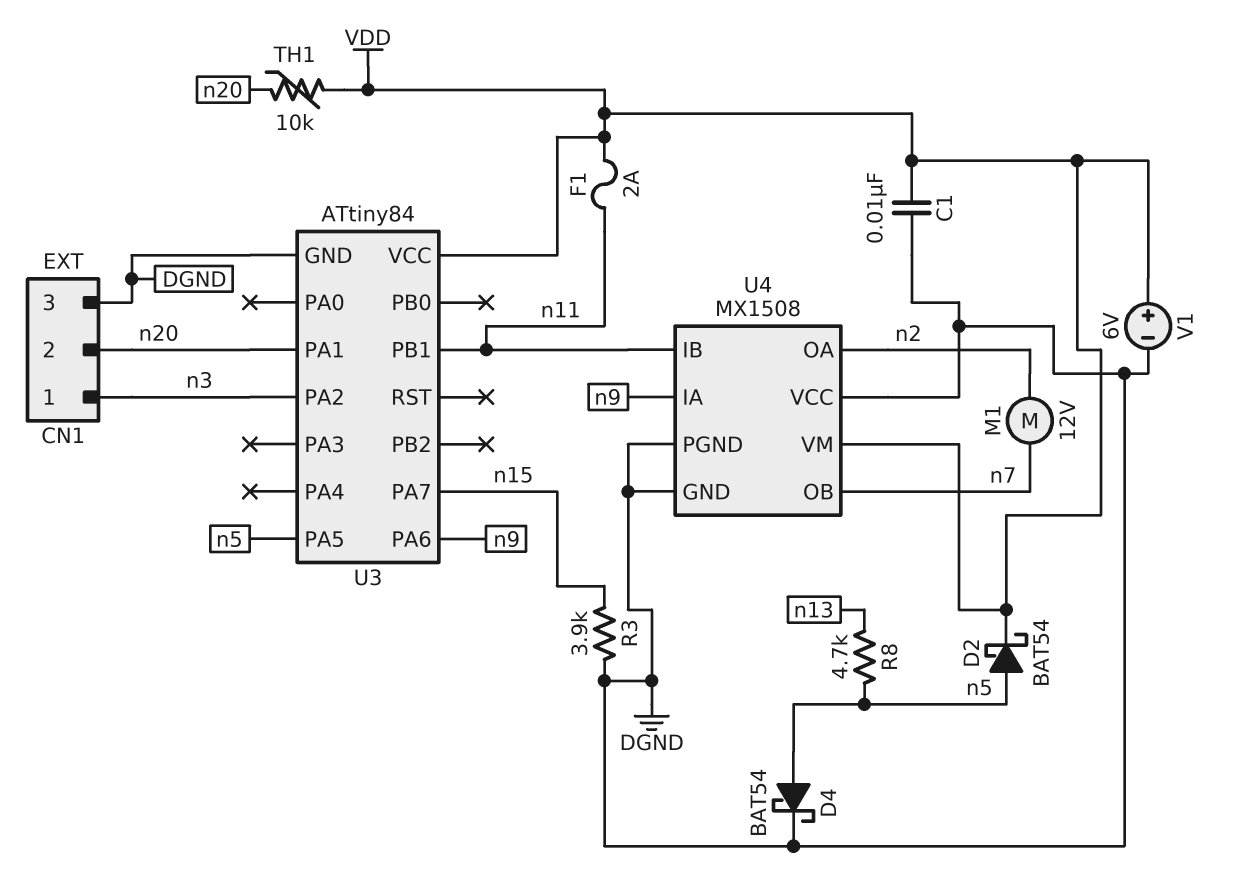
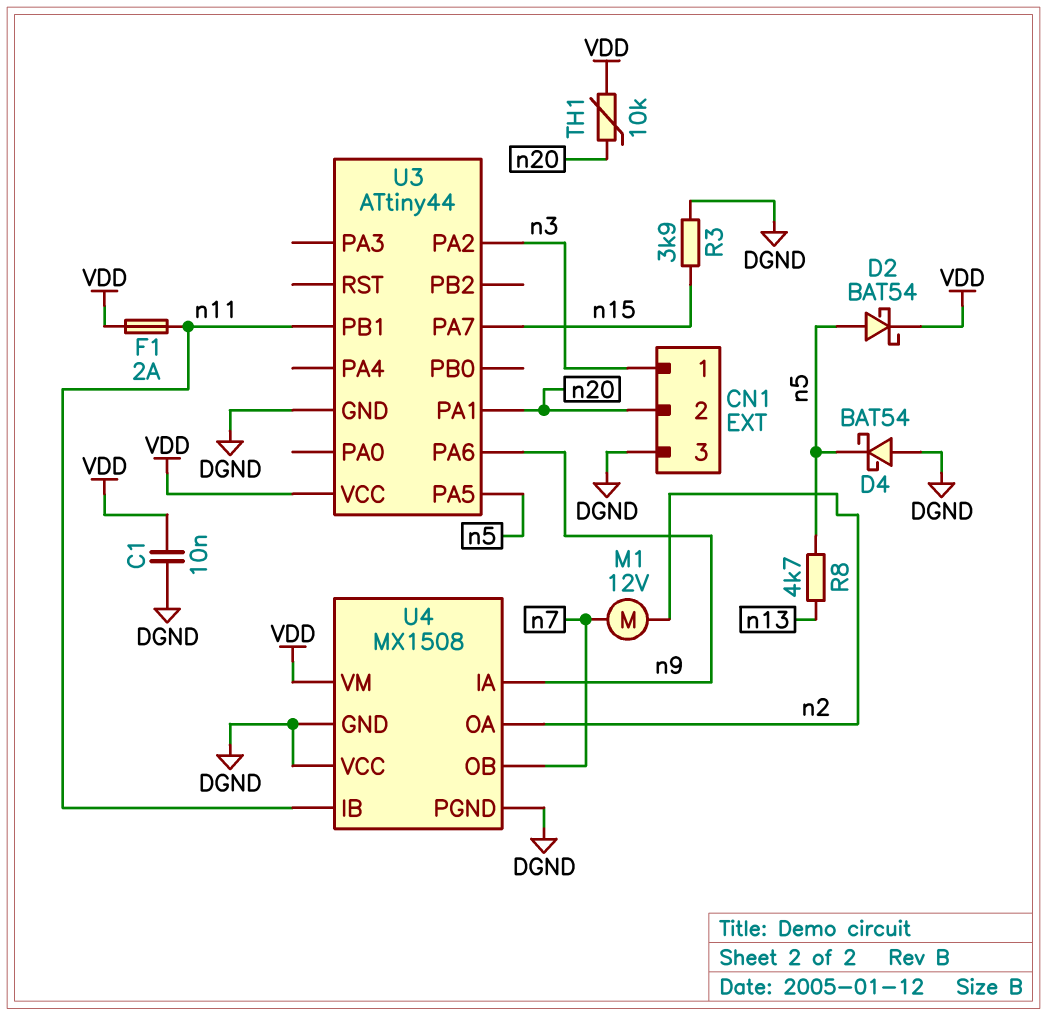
D4: schottky BAT54 (A n5, K DGND) -> schottky BAT54 (A DGND, K n5)
U3: ATtiny84 -> ATtiny44
V1: 6V (plus VDD, minus DGND) -> none

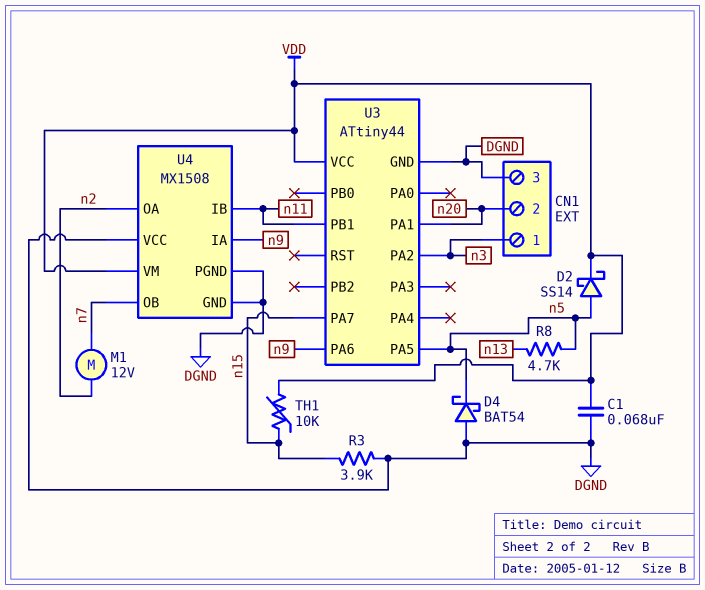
C1: 10nF (DGND, VDD) -> 68nF (DGND, VDD)
D2: schottky BAT54 (A n5, K VDD) -> schottky SS14 (A n5, K VDD)
F1: 2A (VDD, n11) -> none
TH1: 10k (VDD, n20) -> 10k (VDD, n15)

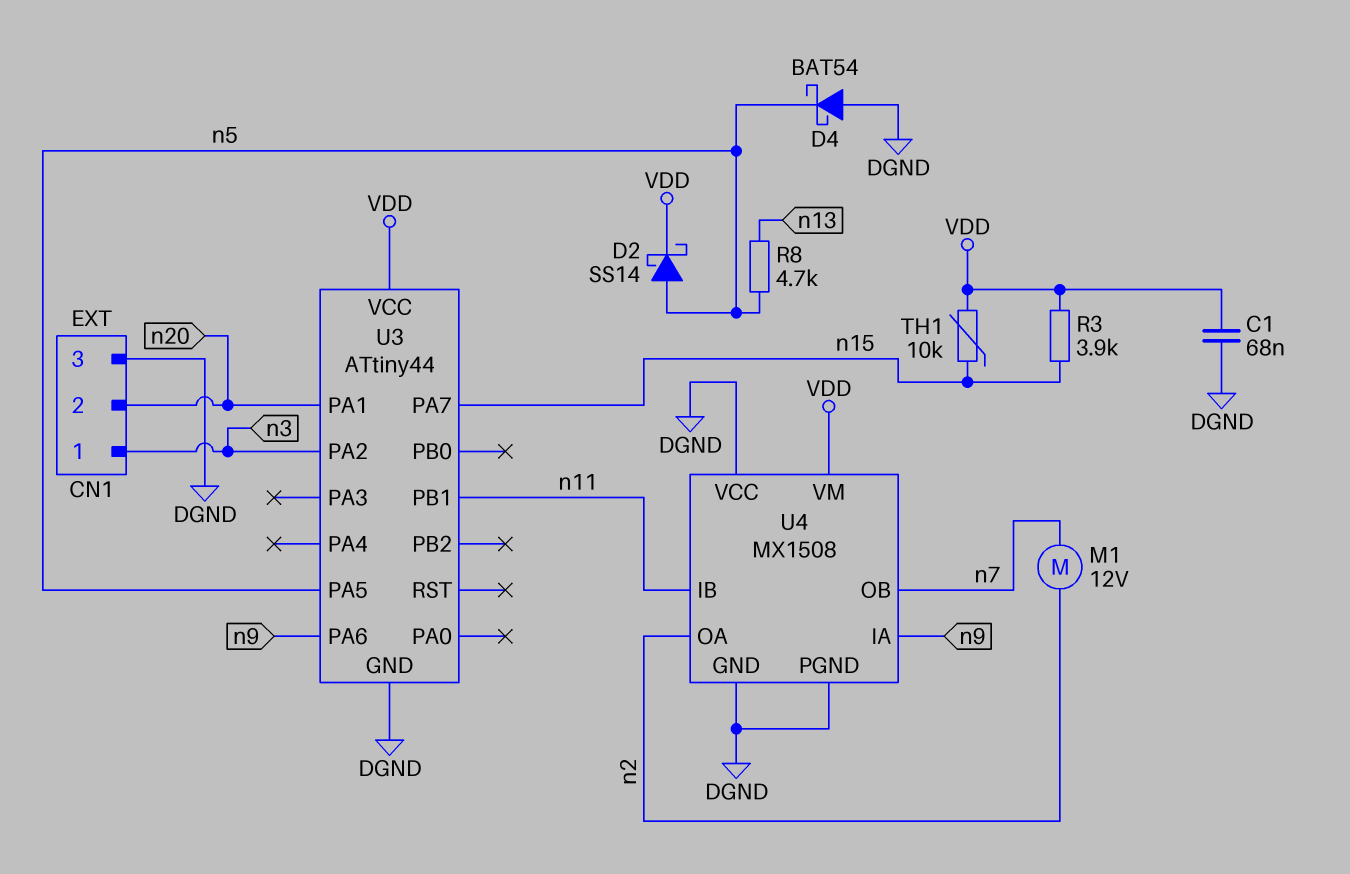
R3: 3.9k (DGND, n15) -> 3.9k (VDD, n15)

